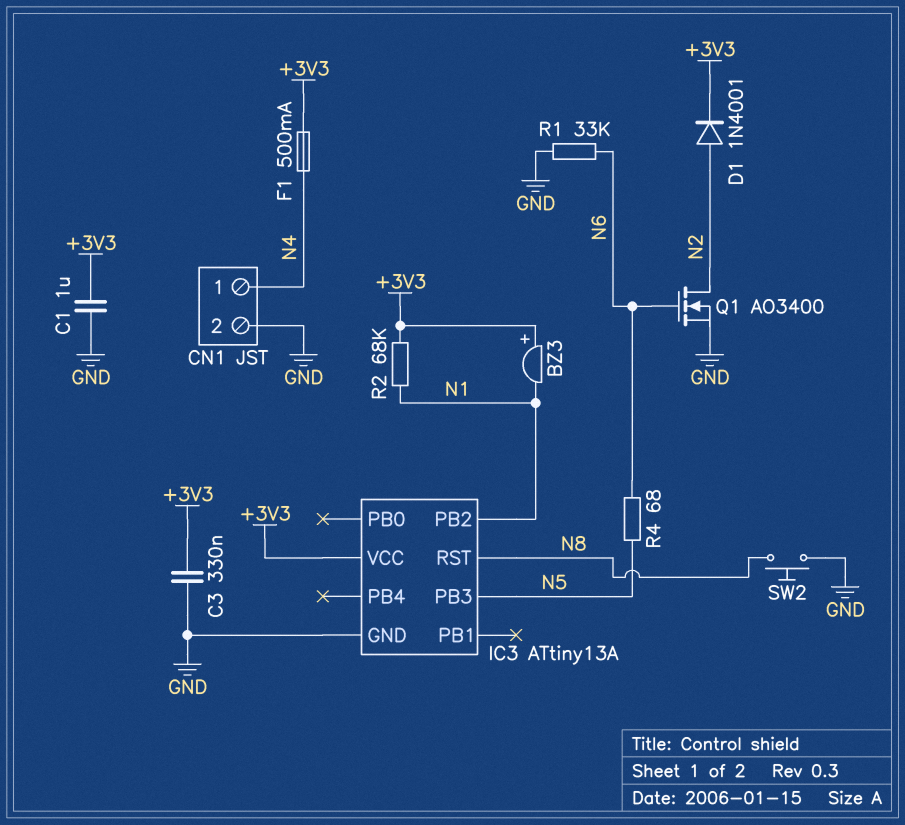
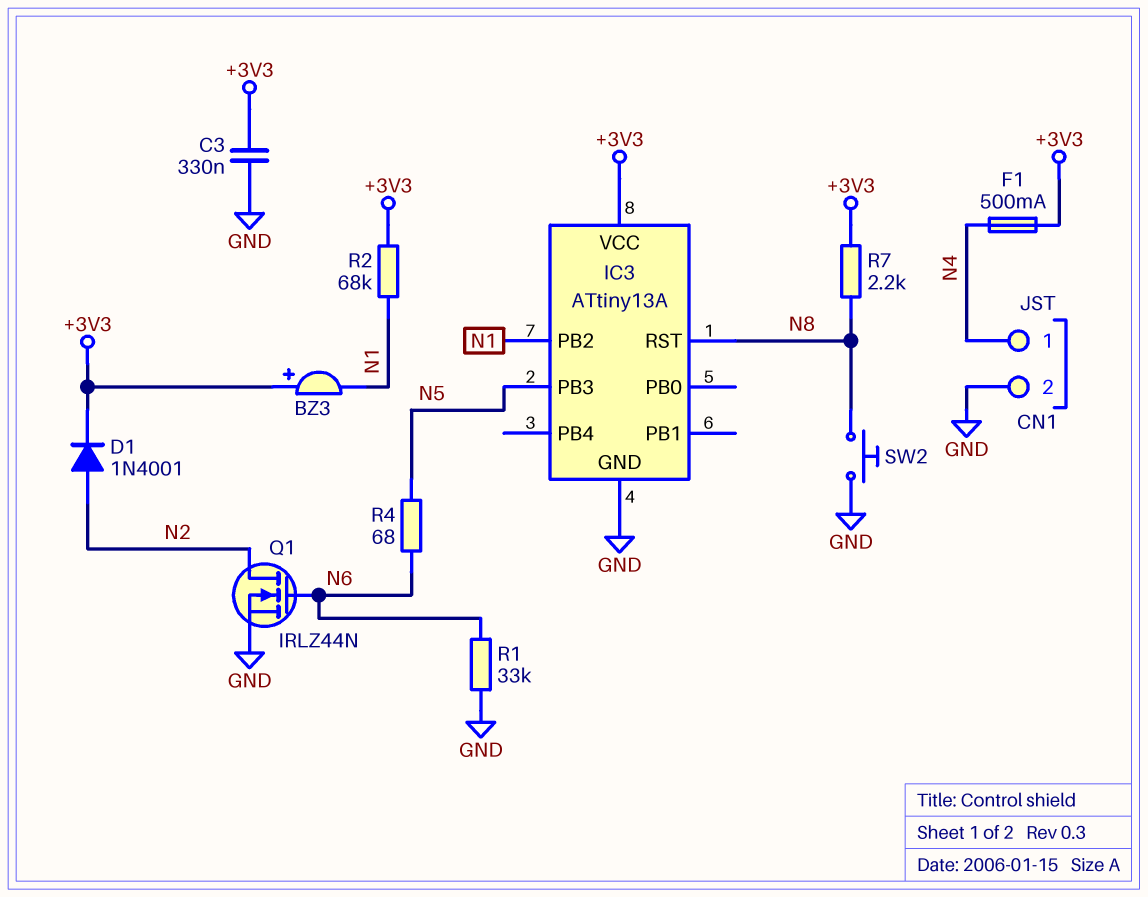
C1: 1uF (+3V3, GND) -> none
Q1: NMOS AO3400 (G N6, D N2, S GND) -> NMOS IRLZ44N (G N6, D N2, S GND)
R7: none -> 2.2k (+3V3, N8)

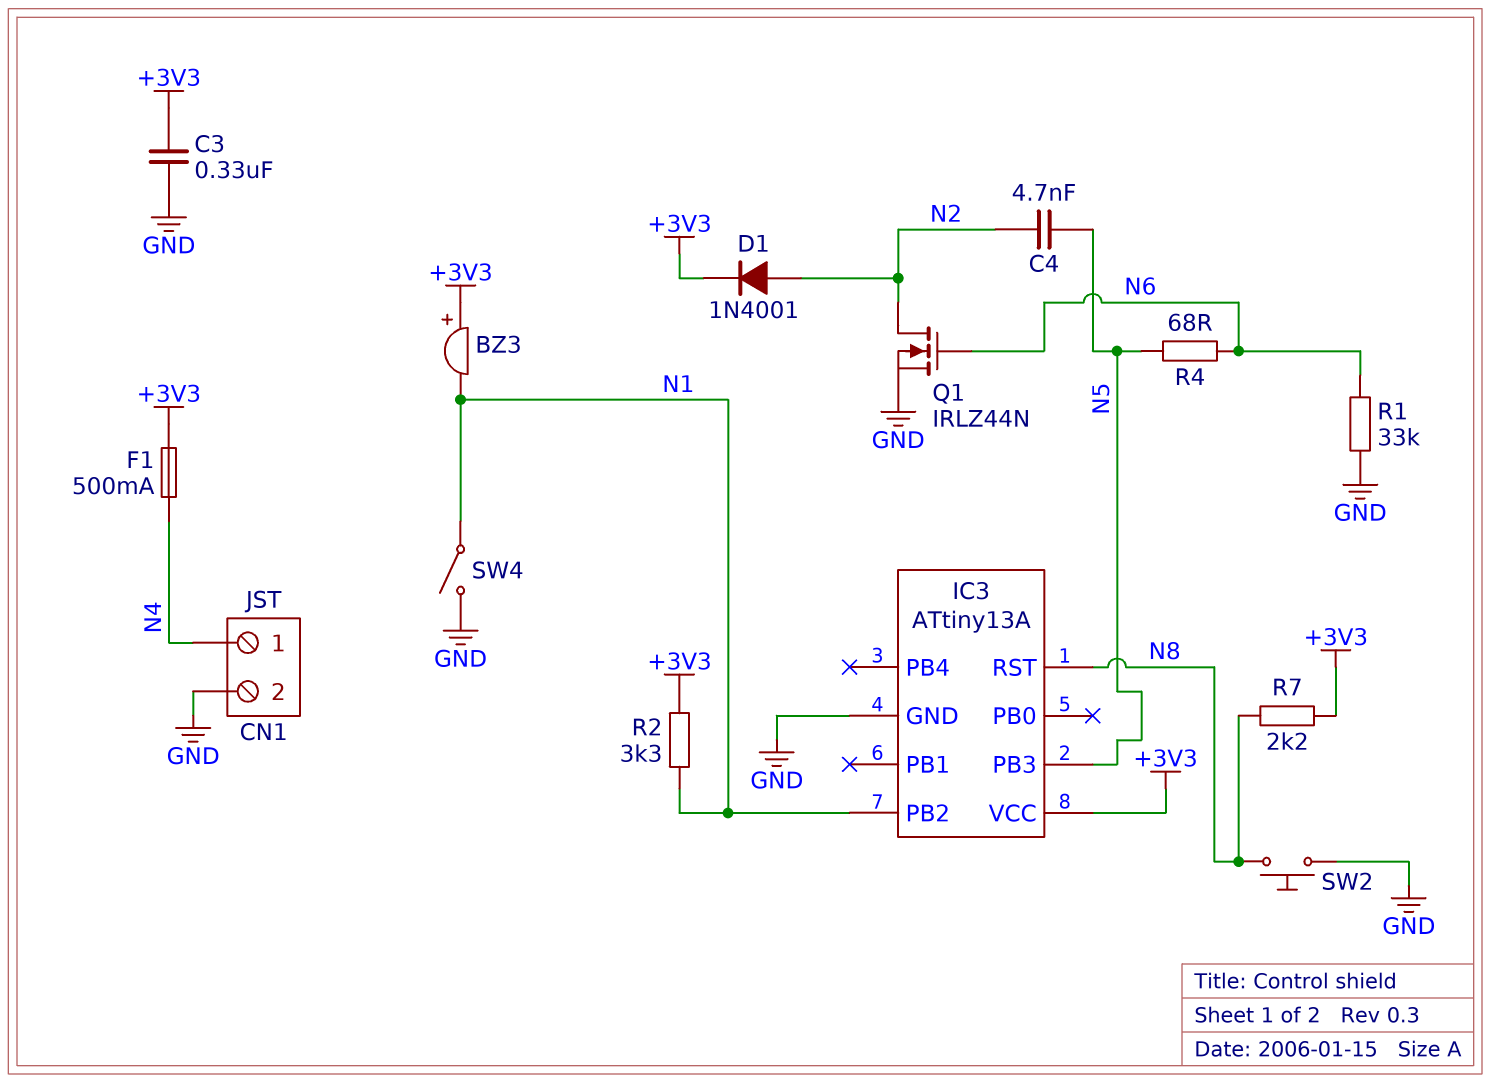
C4: none -> 4.7nF (N2, N5)
R2: 68k (+3V3, N1) -> 3.3k (+3V3, N1)
SW4: none -> switch (GND, N1)

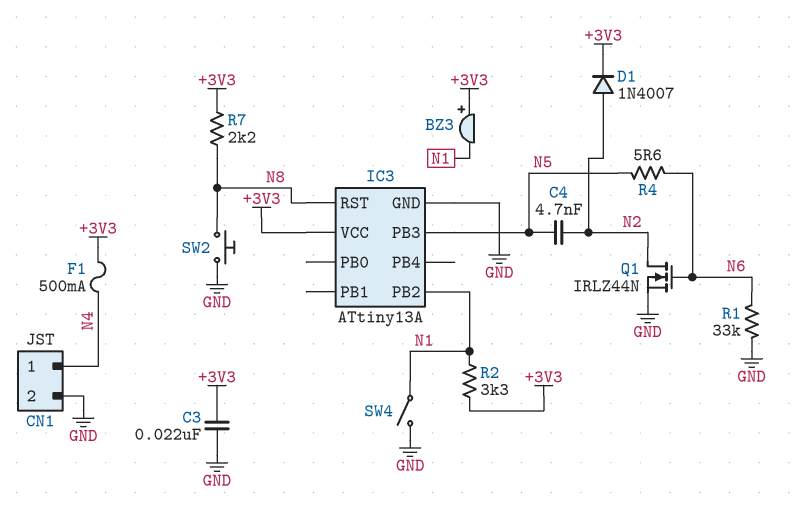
C3: 330nF (+3V3, GND) -> 22nF (+3V3, GND)
D1: diode 1N4001 (A N2, K +3V3) -> diode 1N4007 (A N2, K +3V3)
R4: 68 (N5, N6) -> 5.6 (N5, N6)

